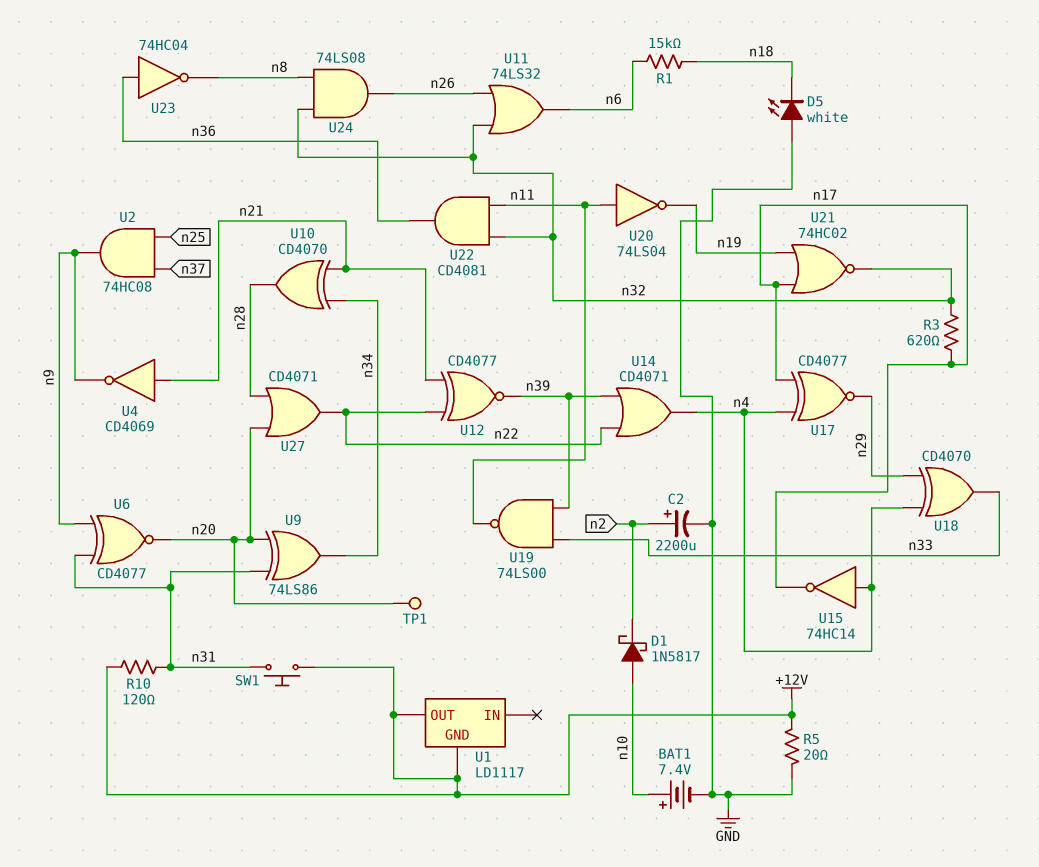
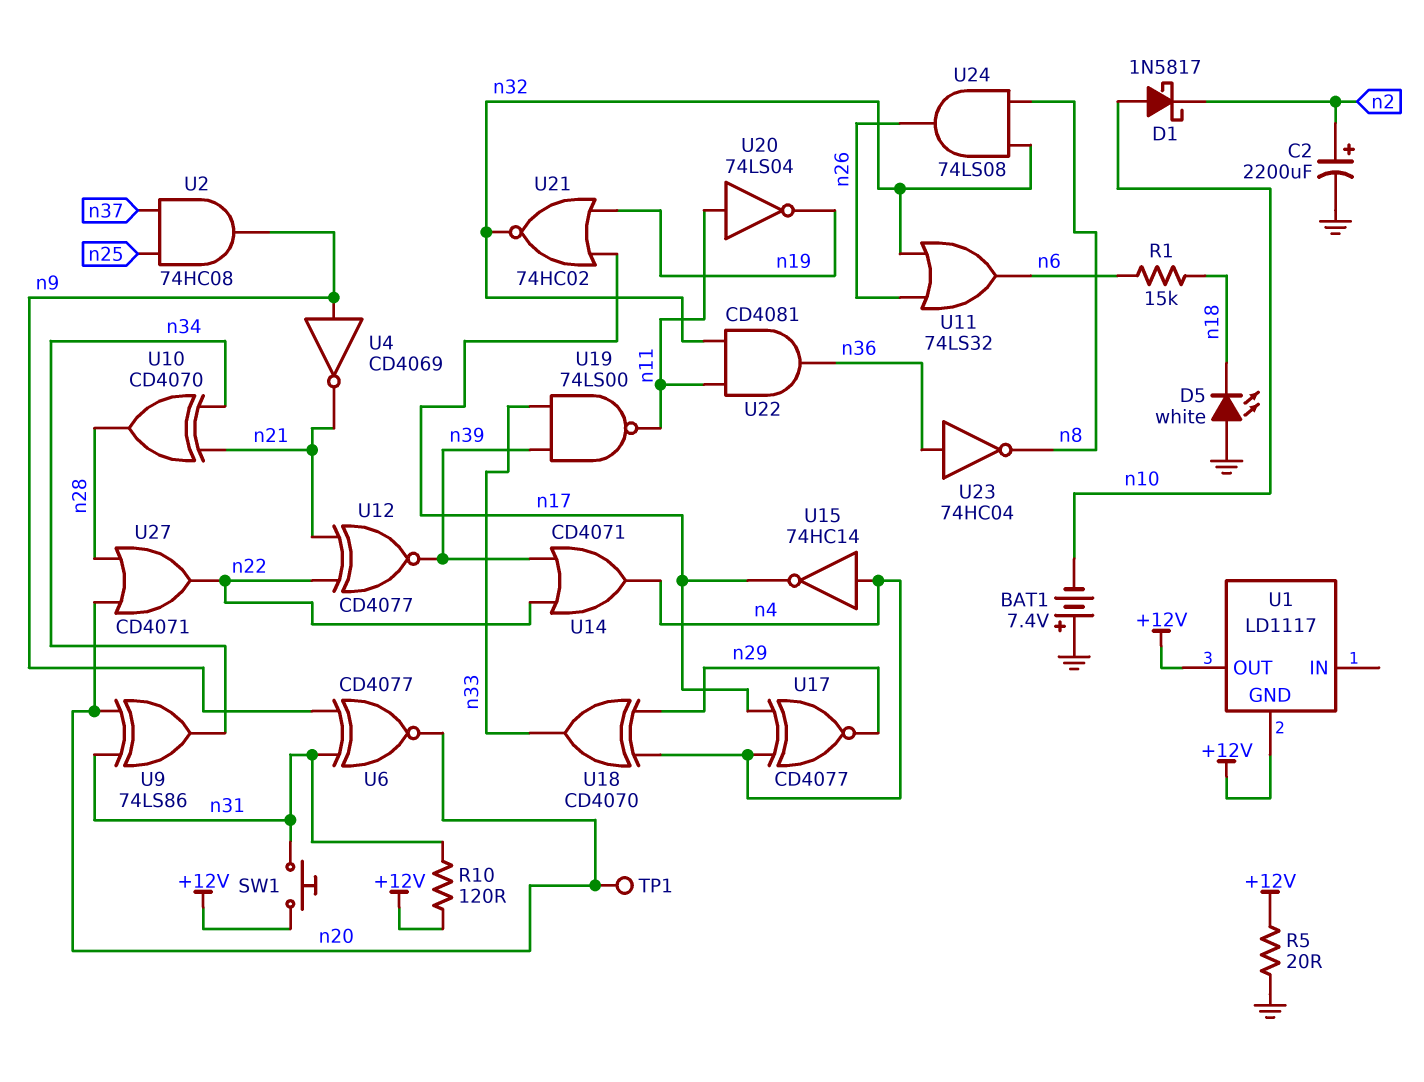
BAT1: 7.4V (plus n10, minus GND) -> 7.4V (plus GND, minus n10)
R3: 620 (n17, n32) -> none
U4: NOT CD4069 (in n21, out n9) -> NOT CD4069 (in n9, out n21)

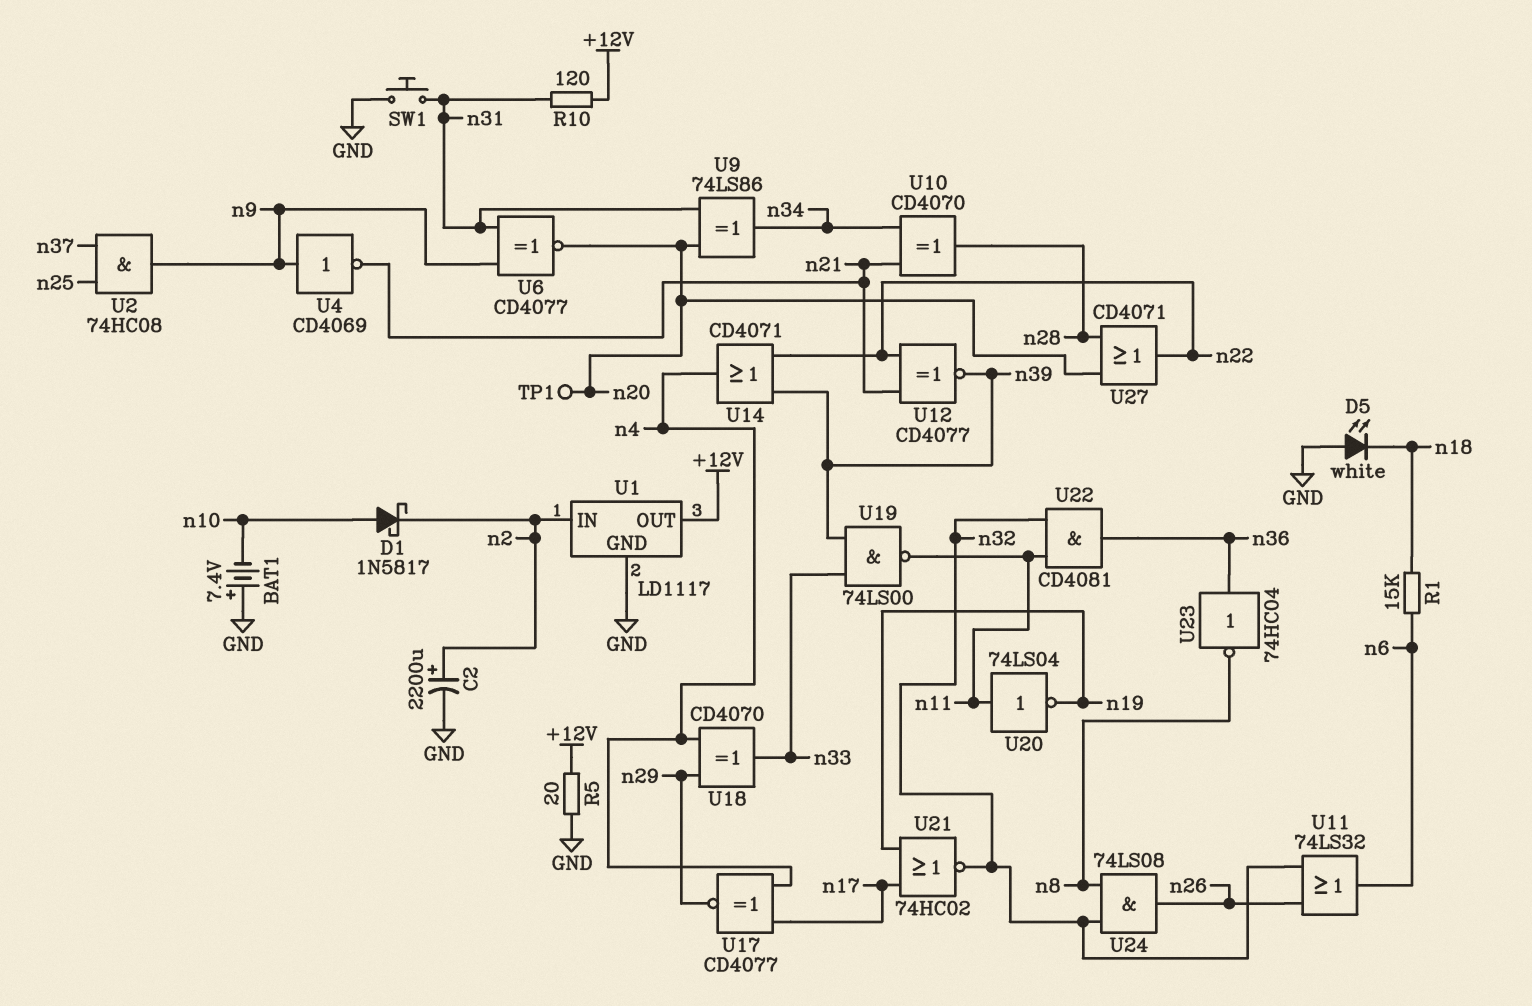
SW1: button (+12V, n31) -> button (GND, n31)
U1 pin GND: +12V -> GND
U1 pin IN: none -> n2
U15: NOT 74HC14 (in n4, out n17) -> none

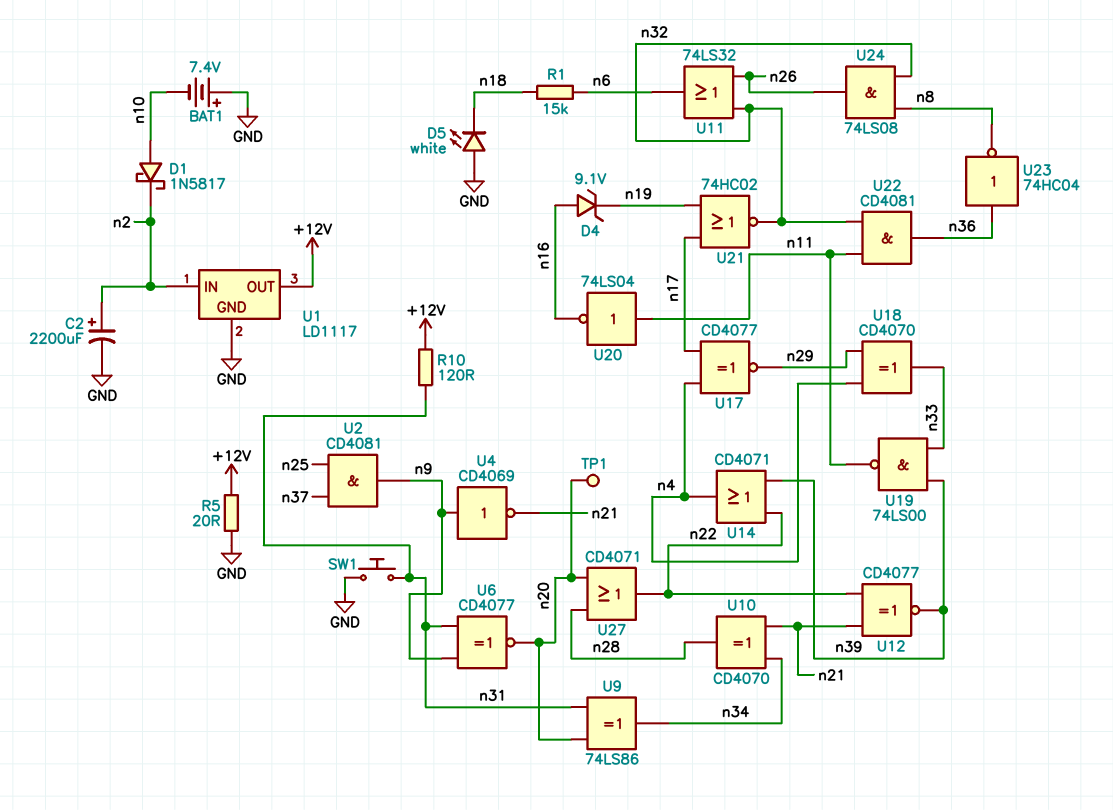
D4: none -> zener 9.1V (A n16, K n19)
U2: AND 74HC08 (in n25, in n37, out n9) -> AND CD4081 (in n25, in n37, out n9)
U20: NOT 74LS04 (in n11, out n19) -> NOT 74LS04 (in n11, out n16)

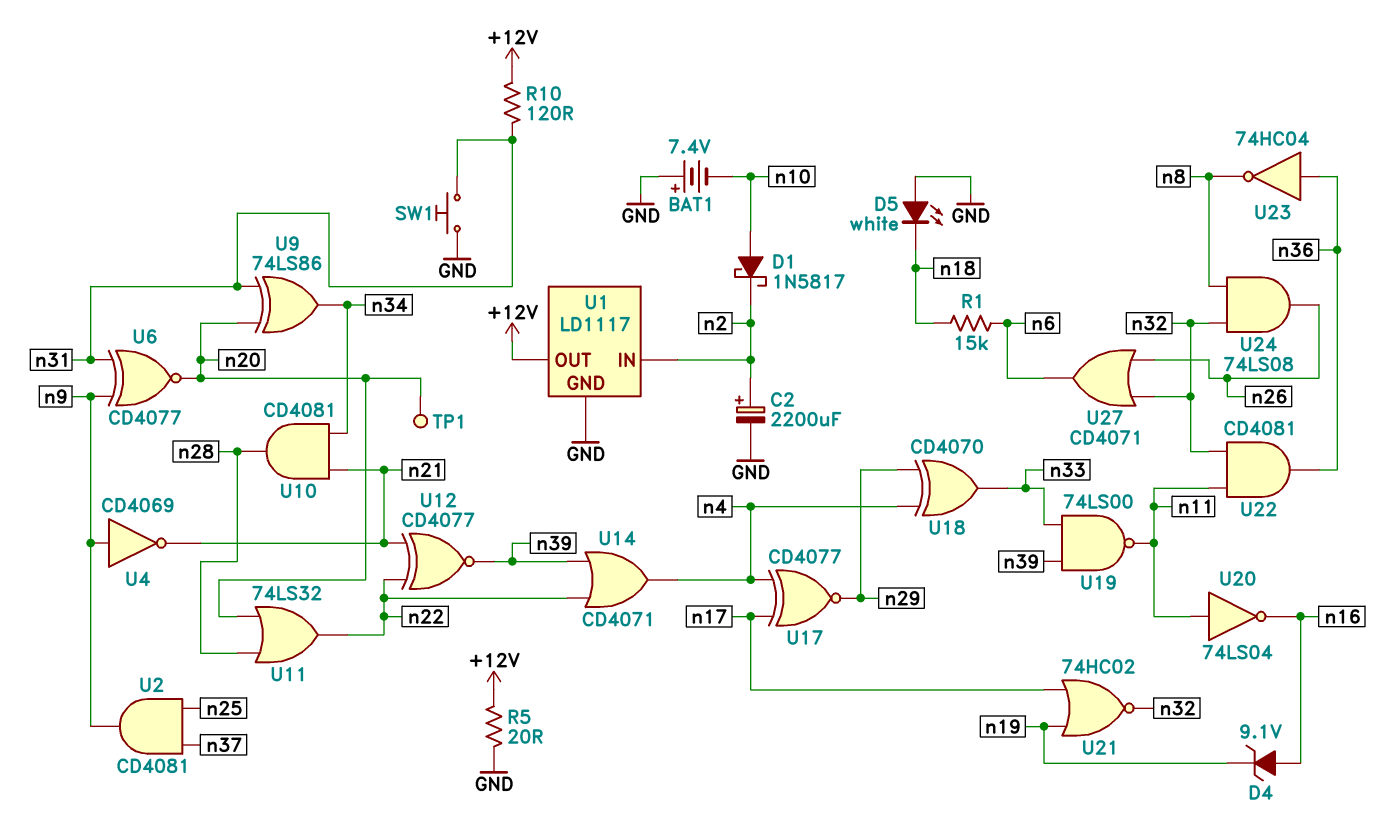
U10: XOR CD4070 (in n21, in n34, out n28) -> AND CD4081 (in n21, in n34, out n28)
U11: OR 74LS32 (in n26, in n32, out n6) -> OR 74LS32 (in n20, in n28, out n22)
U27: OR CD4071 (in n20, in n28, out n22) -> OR CD4071 (in n26, in n32, out n6)

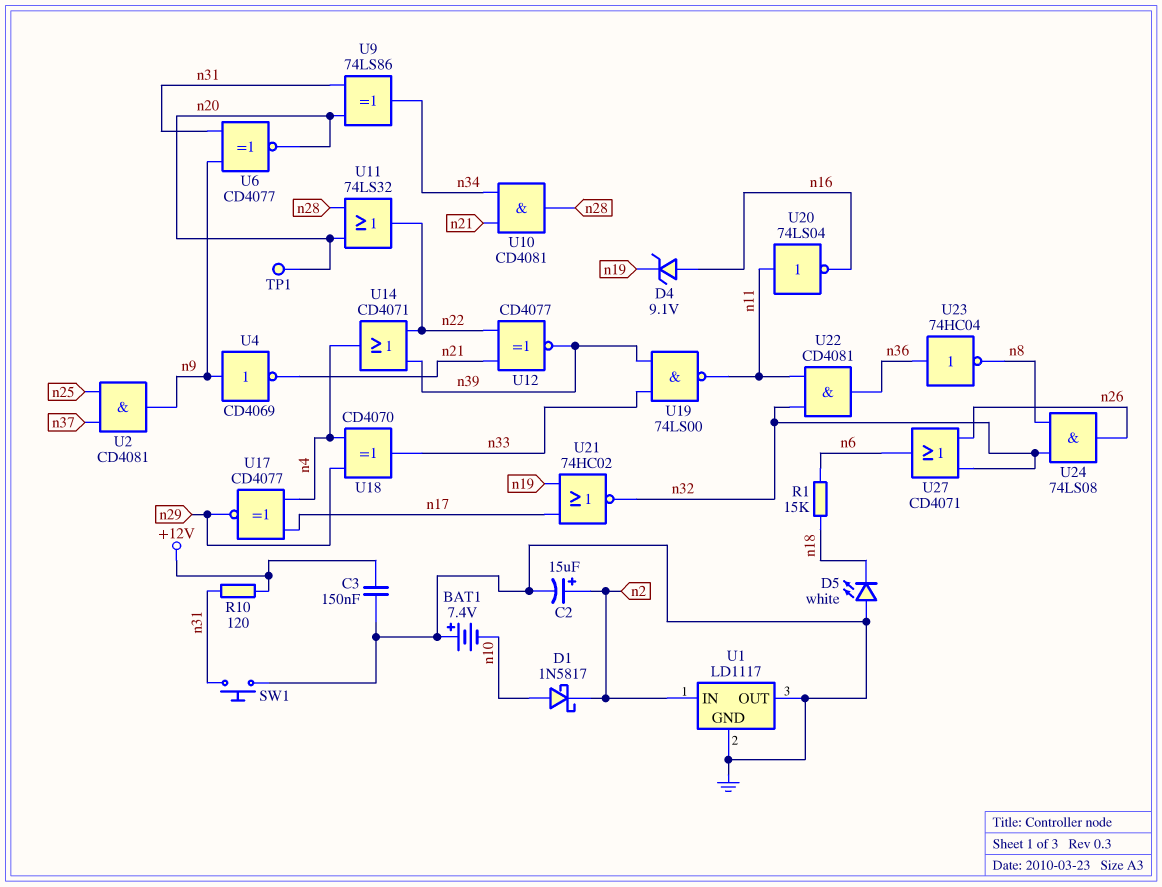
C2: 2200uF (plus n2, minus GND) -> 15uF (plus n2, minus GND)
C3: none -> 150nF (+12V, GND)
R5: 20 (+12V, GND) -> none
U1 pin OUT: +12V -> GND

